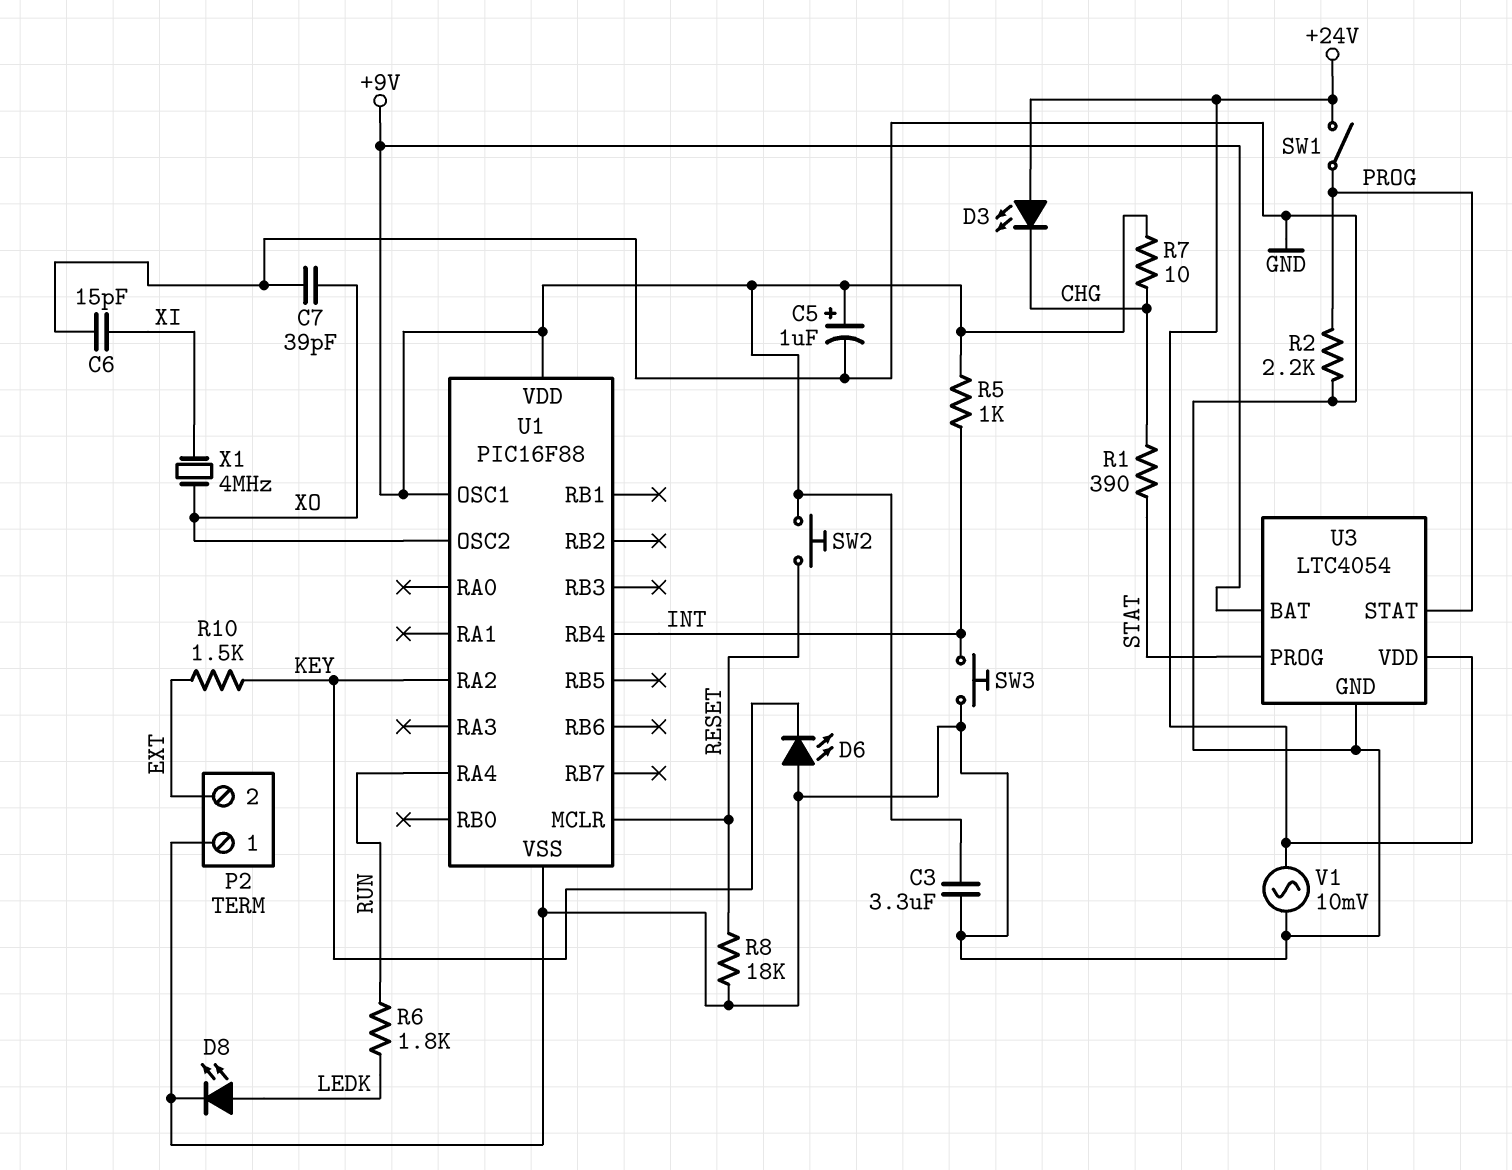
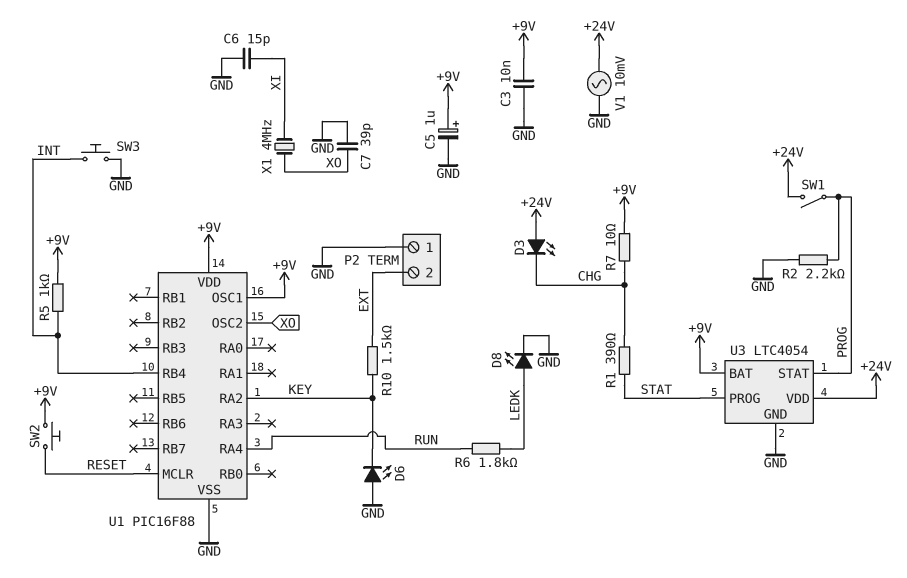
C3: 3.3uF (+9V, GND) -> 10nF (+9V, GND)
R8: 18k (GND, RESET) -> none

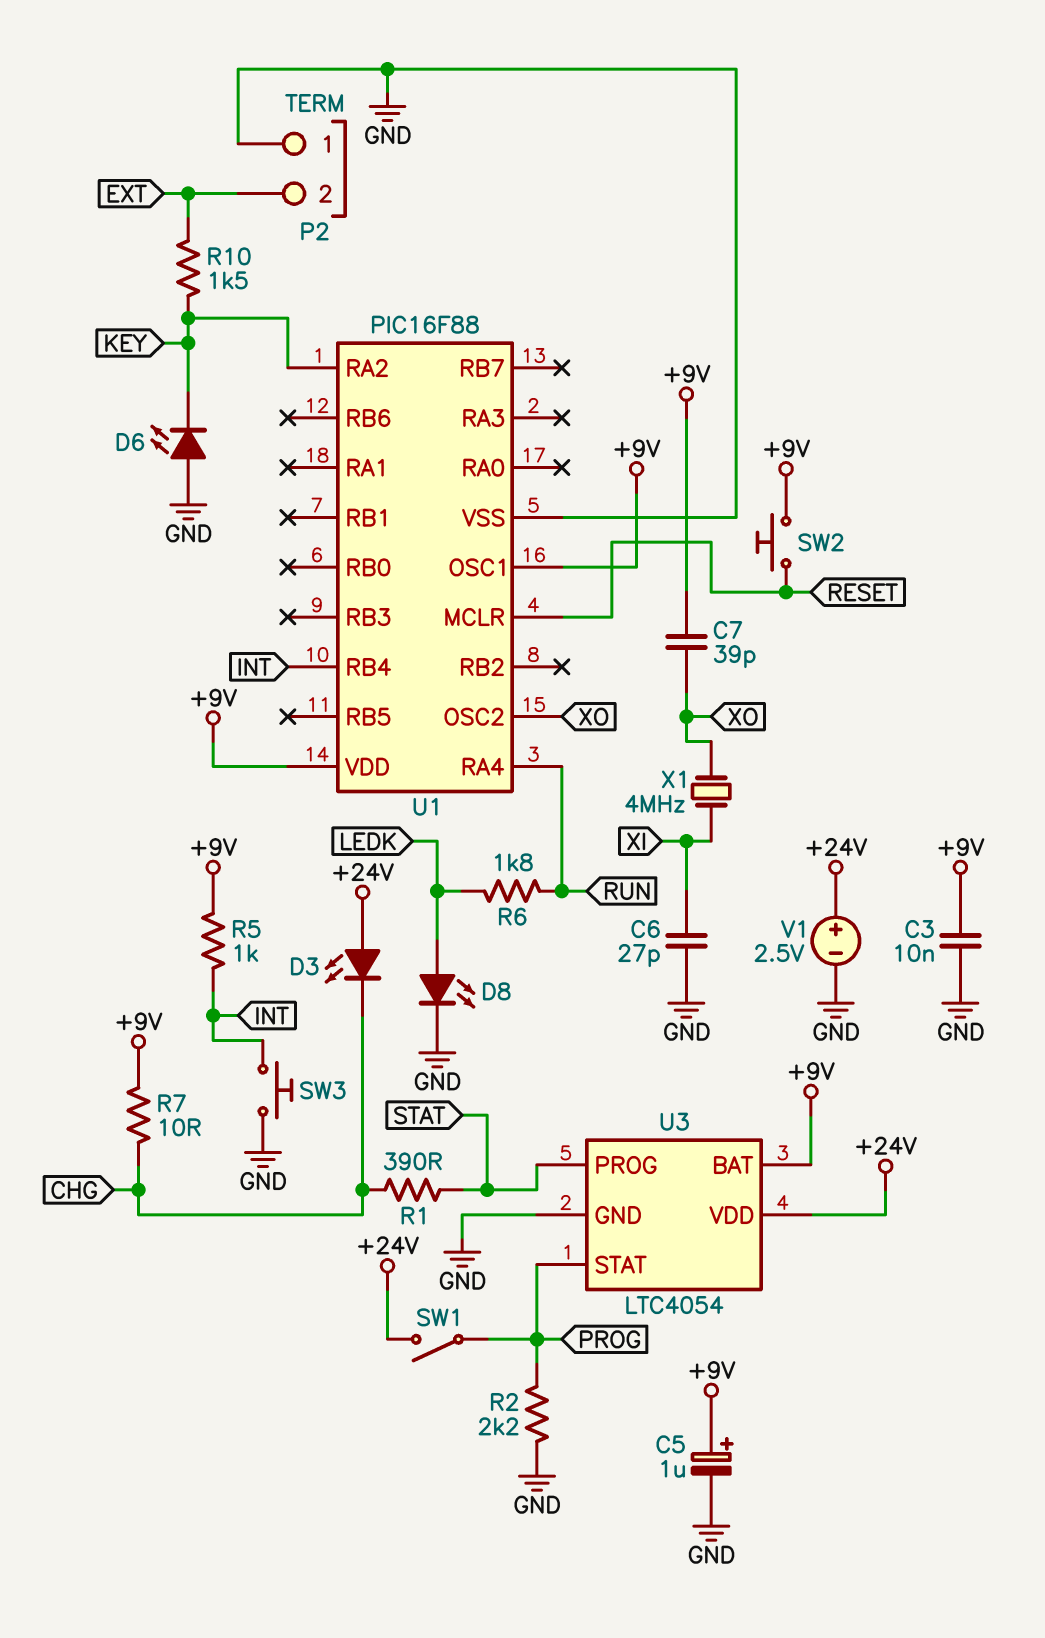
C6: 15pF (GND, XI) -> 27pF (GND, XI)
C7: 39pF (GND, XO) -> 39pF (+9V, XO)
V1: AC 10mV (+24V, GND) -> 2.5V (plus +24V, minus GND)

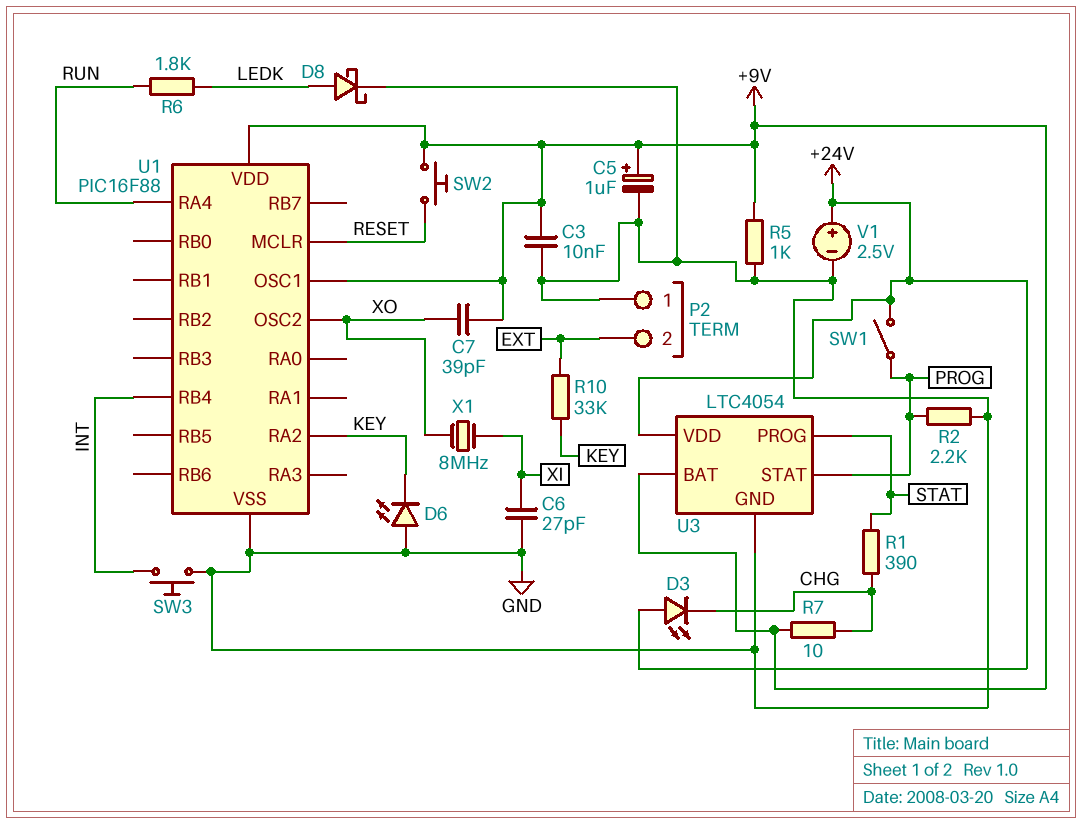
D8: LED (A LEDK, K GND) -> schottky (A LEDK, K GND)
R5: 1k (+9V, INT) -> 1k (+9V, GND)
R10: 1.5k (EXT, KEY) -> 33k (EXT, KEY)
X1: 4MHz (XI, XO) -> 8MHz (XI, XO)

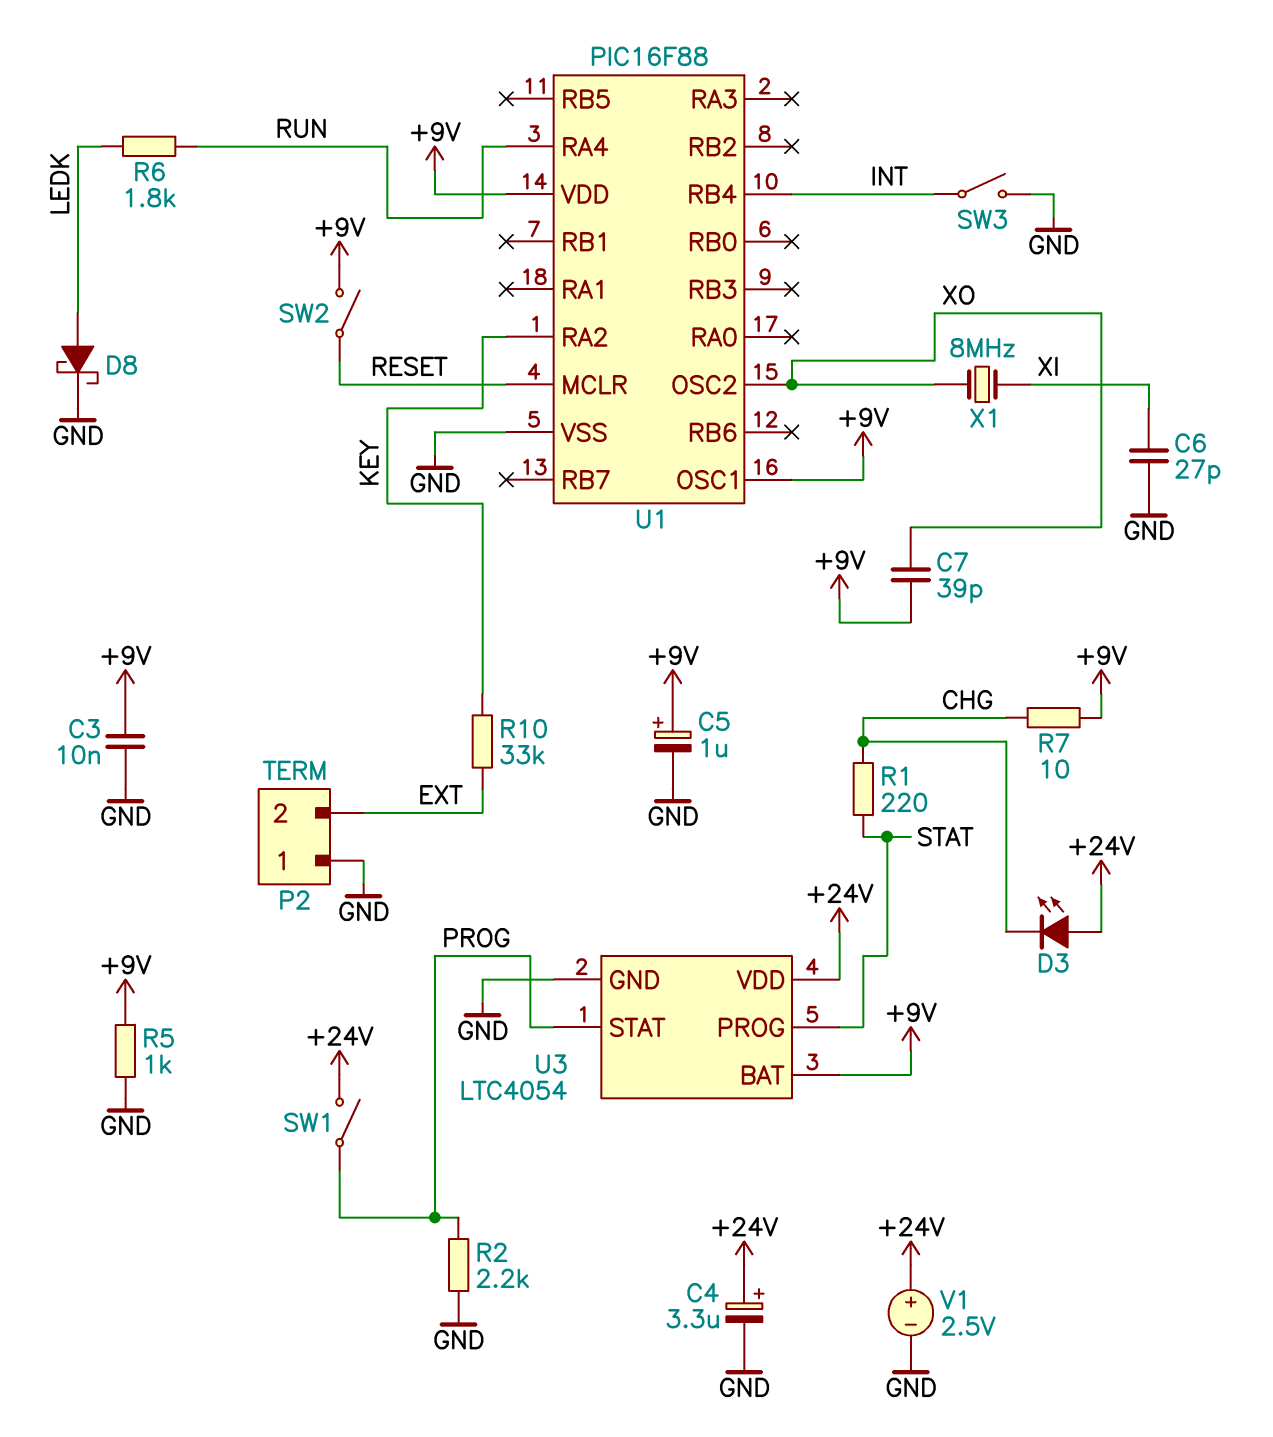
C4: none -> 3.3uF (plus +24V, minus GND)
D6: LED (A GND, K KEY) -> none
R1: 390 (CHG, STAT) -> 220 (CHG, STAT)
SW2: button (+9V, RESET) -> switch (+9V, RESET)
SW3: button (GND, INT) -> switch (GND, INT)

